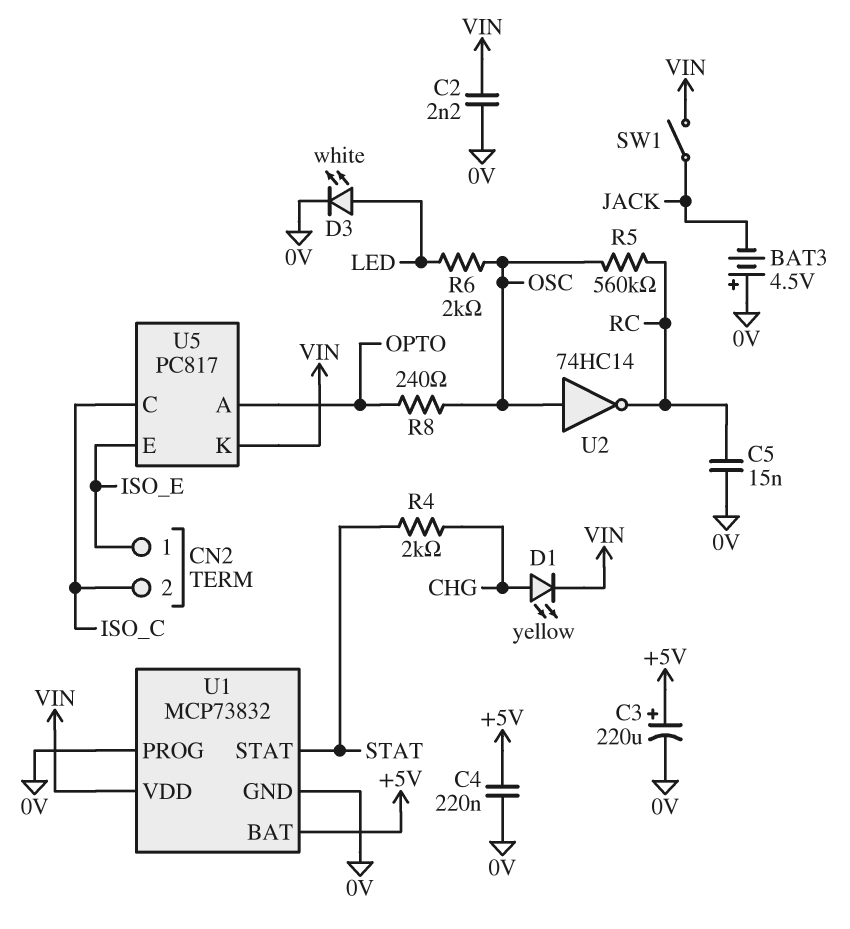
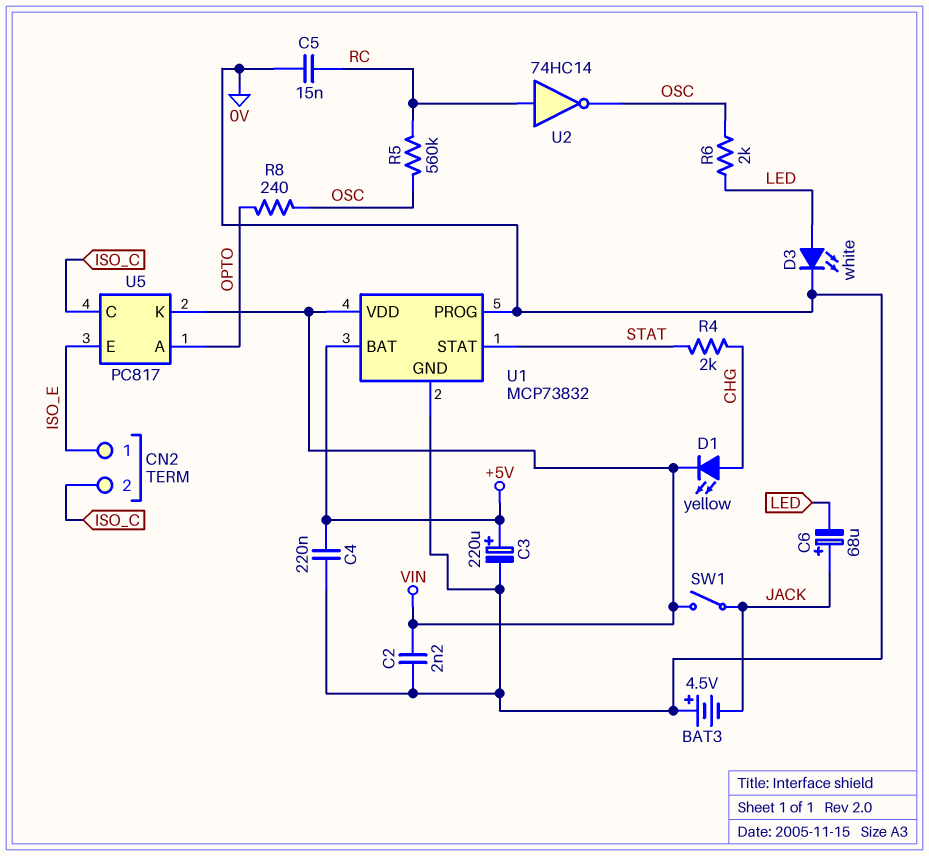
C6: none -> 68uF (plus JACK, minus LED)
U2: NOT 74HC14 (in OSC, out RC) -> NOT 74HC14 (in RC, out OSC)

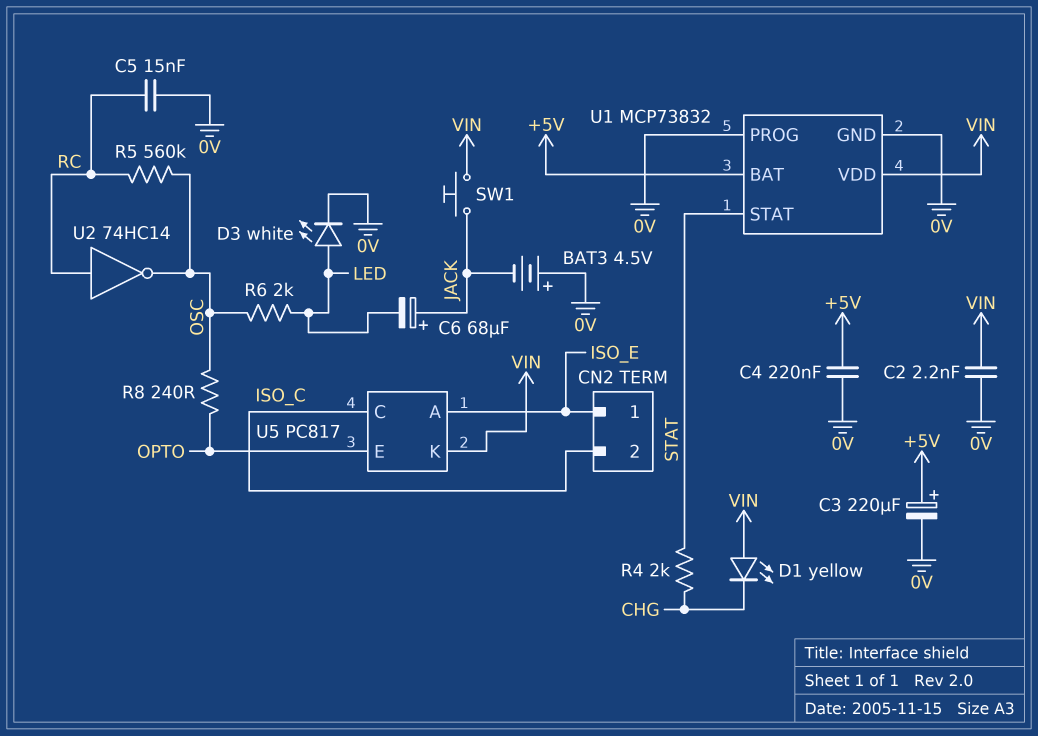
D1: LED yellow (A CHG, K VIN) -> LED yellow (A VIN, K CHG)
SW1: switch (JACK, VIN) -> button (JACK, VIN)
U5 pin A: OPTO -> ISO_E
U5 pin E: ISO_E -> OPTO

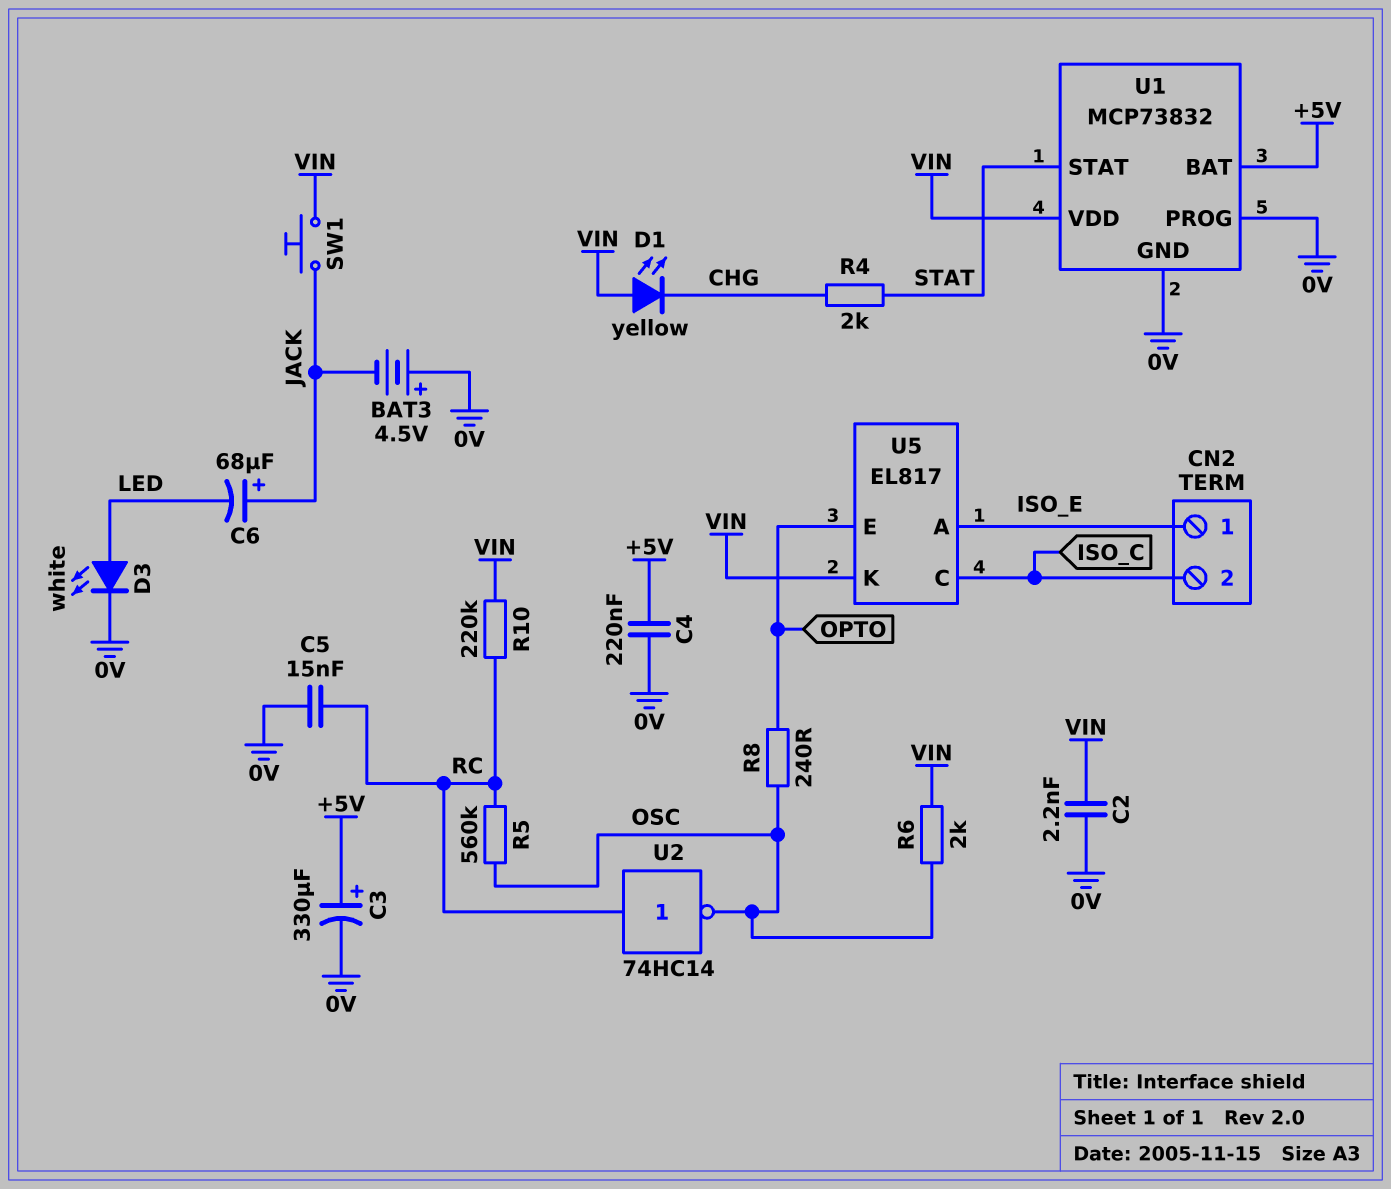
C3: 220uF (plus +5V, minus 0V) -> 330uF (plus +5V, minus 0V)
R6: 2k (LED, OSC) -> 2k (OSC, VIN)
R10: none -> 220k (RC, VIN)
U5: PC817 -> EL817

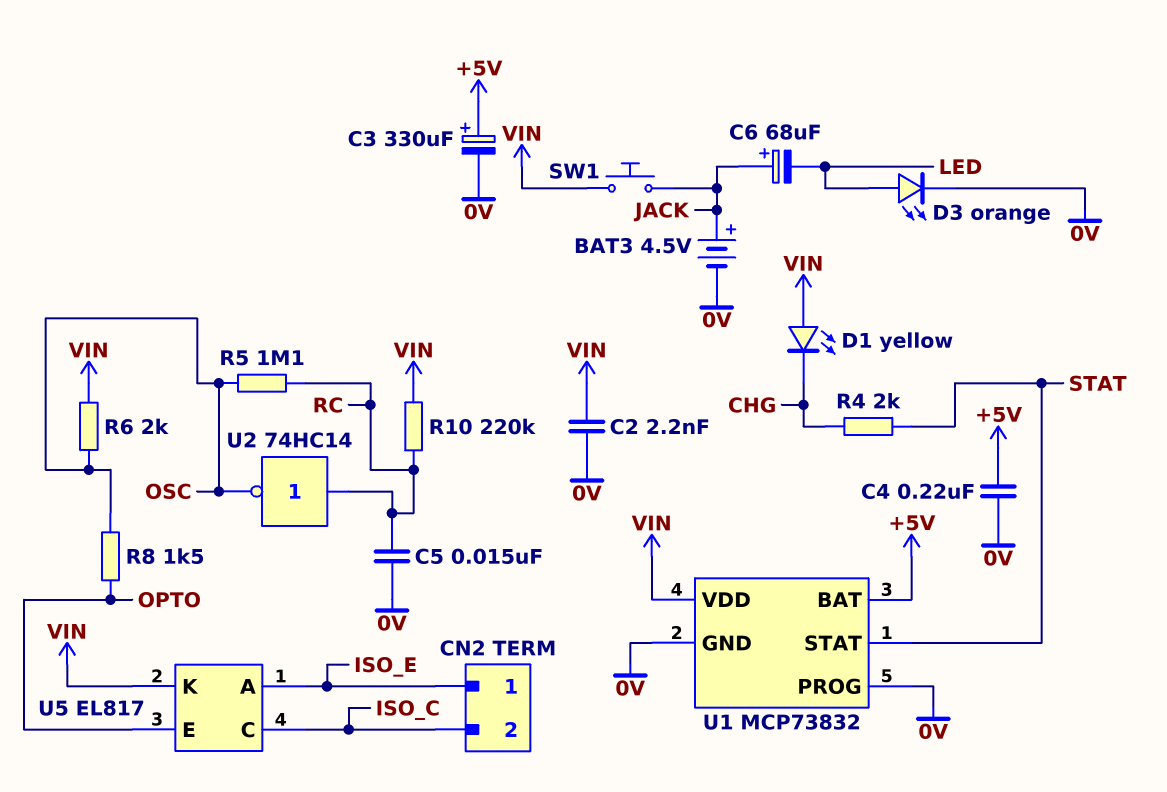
BAT3: 4.5V (plus 0V, minus JACK) -> 4.5V (plus JACK, minus 0V)
D3: LED white (A LED, K 0V) -> LED orange (A LED, K 0V)
R5: 560k (OSC, RC) -> 1.1M (OSC, RC)
R8: 240 (OPTO, OSC) -> 1.5k (OPTO, OSC)

